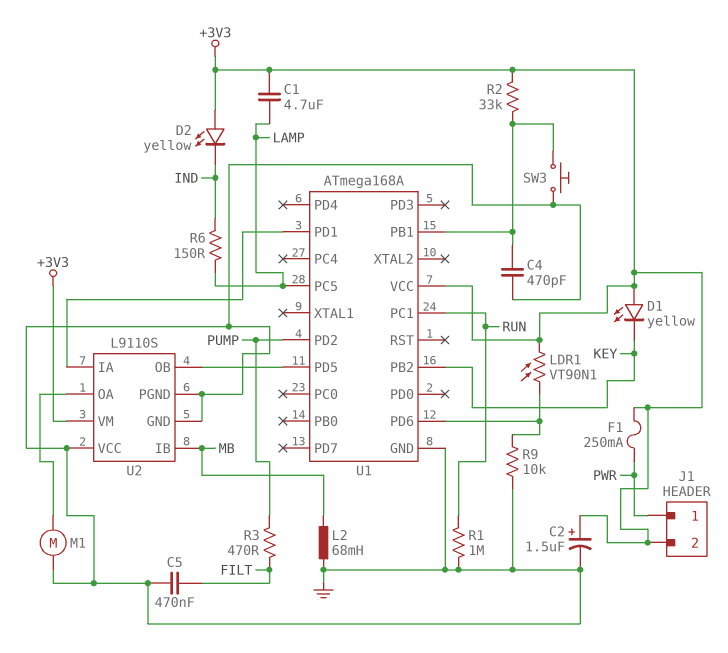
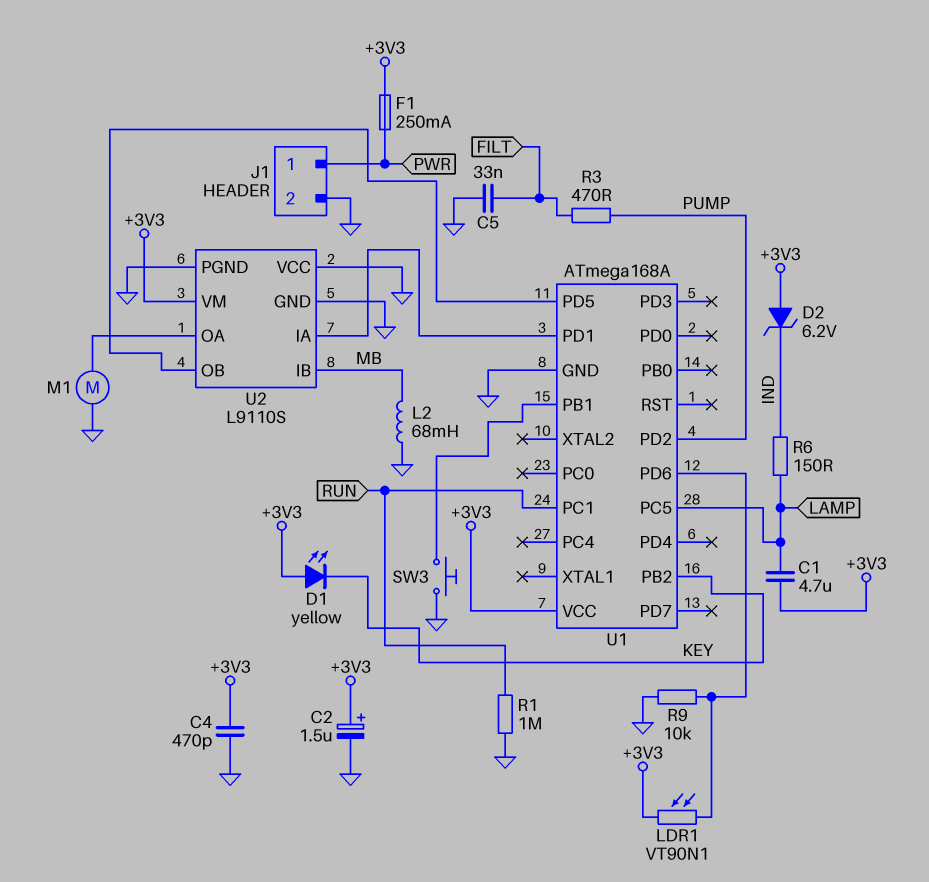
C4: 470pF (GND, U1/PB1) -> 470pF (+3V3, GND)
C5: 470nF (FILT, GND) -> 33nF (FILT, GND)
D2: LED yellow (A +3V3, K IND) -> zener 6.2V (A +3V3, K IND)
J1 pin 2: +3V3 -> GND
R2: 33k (+3V3, U1/PB1) -> none

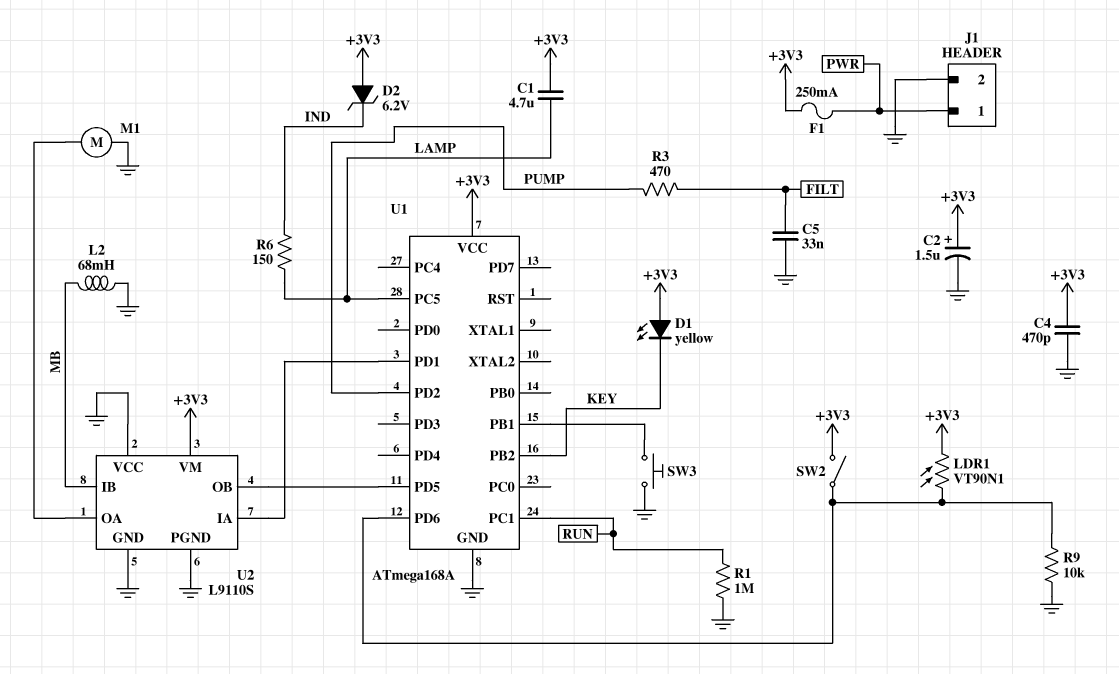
SW2: none -> switch (+3V3, U1/PD6)

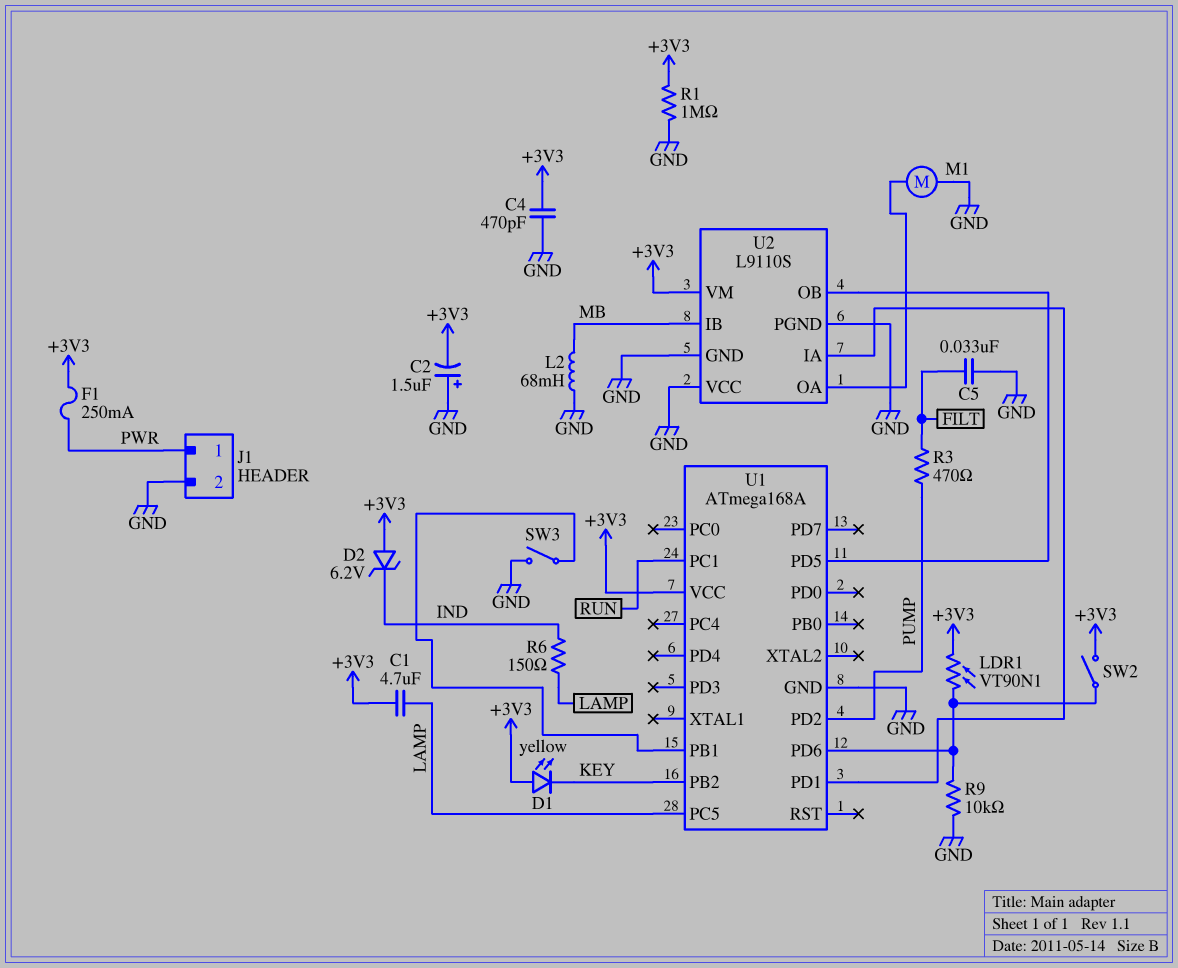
C2: 1.5uF (plus +3V3, minus GND) -> 1.5uF (plus GND, minus +3V3)
R1: 1M (GND, RUN) -> 1M (+3V3, GND)
SW3: button (GND, U1/PB1) -> switch (GND, U1/PB1)

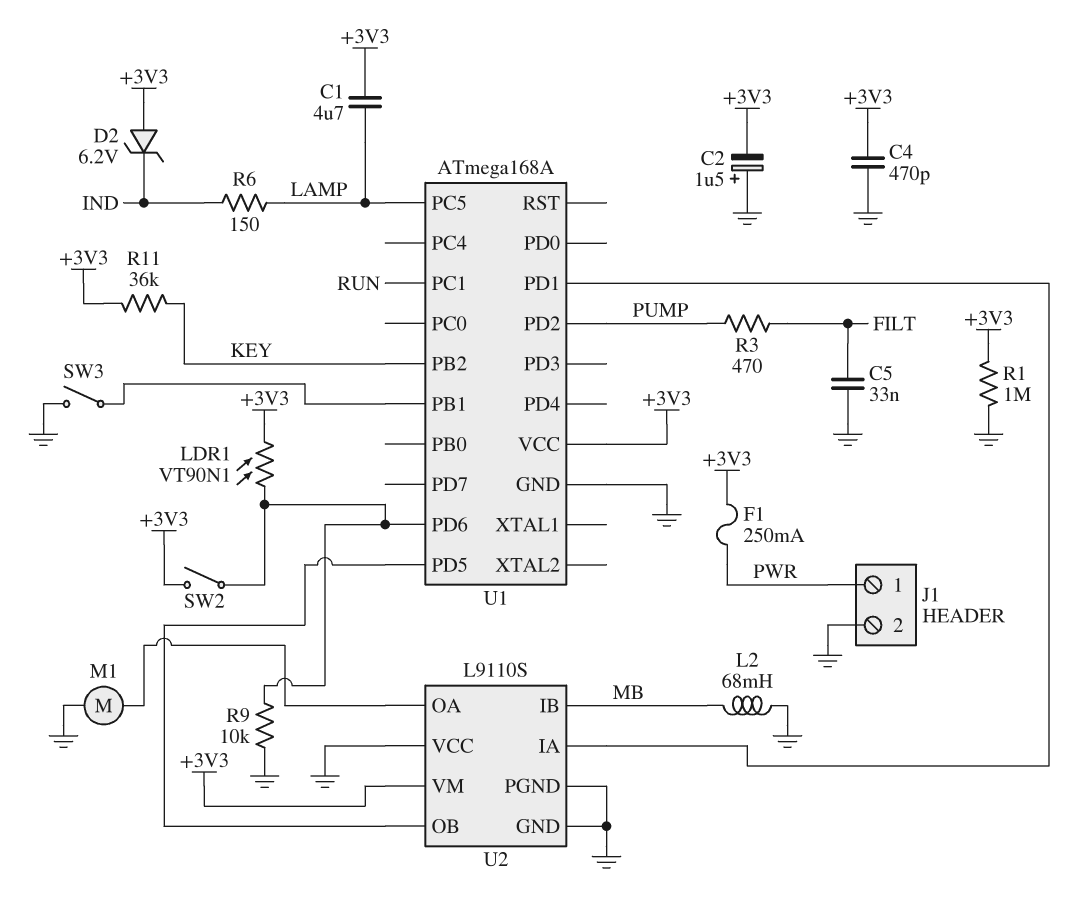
D1: LED yellow (A +3V3, K KEY) -> none
R11: none -> 36k (+3V3, KEY)

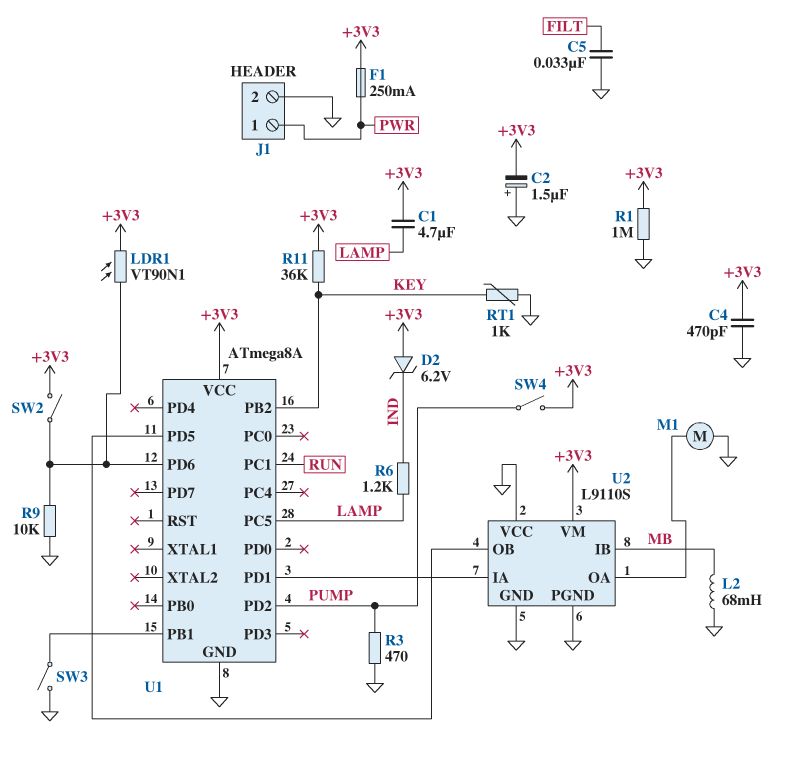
R3: 470 (FILT, PUMP) -> 470 (GND, PUMP)
R6: 150 (IND, LAMP) -> 1.2k (IND, LAMP)
RT1: none -> 1k (GND, KEY)
SW4: none -> switch (+3V3, PUMP)
U1: ATmega168A -> ATmega8A

